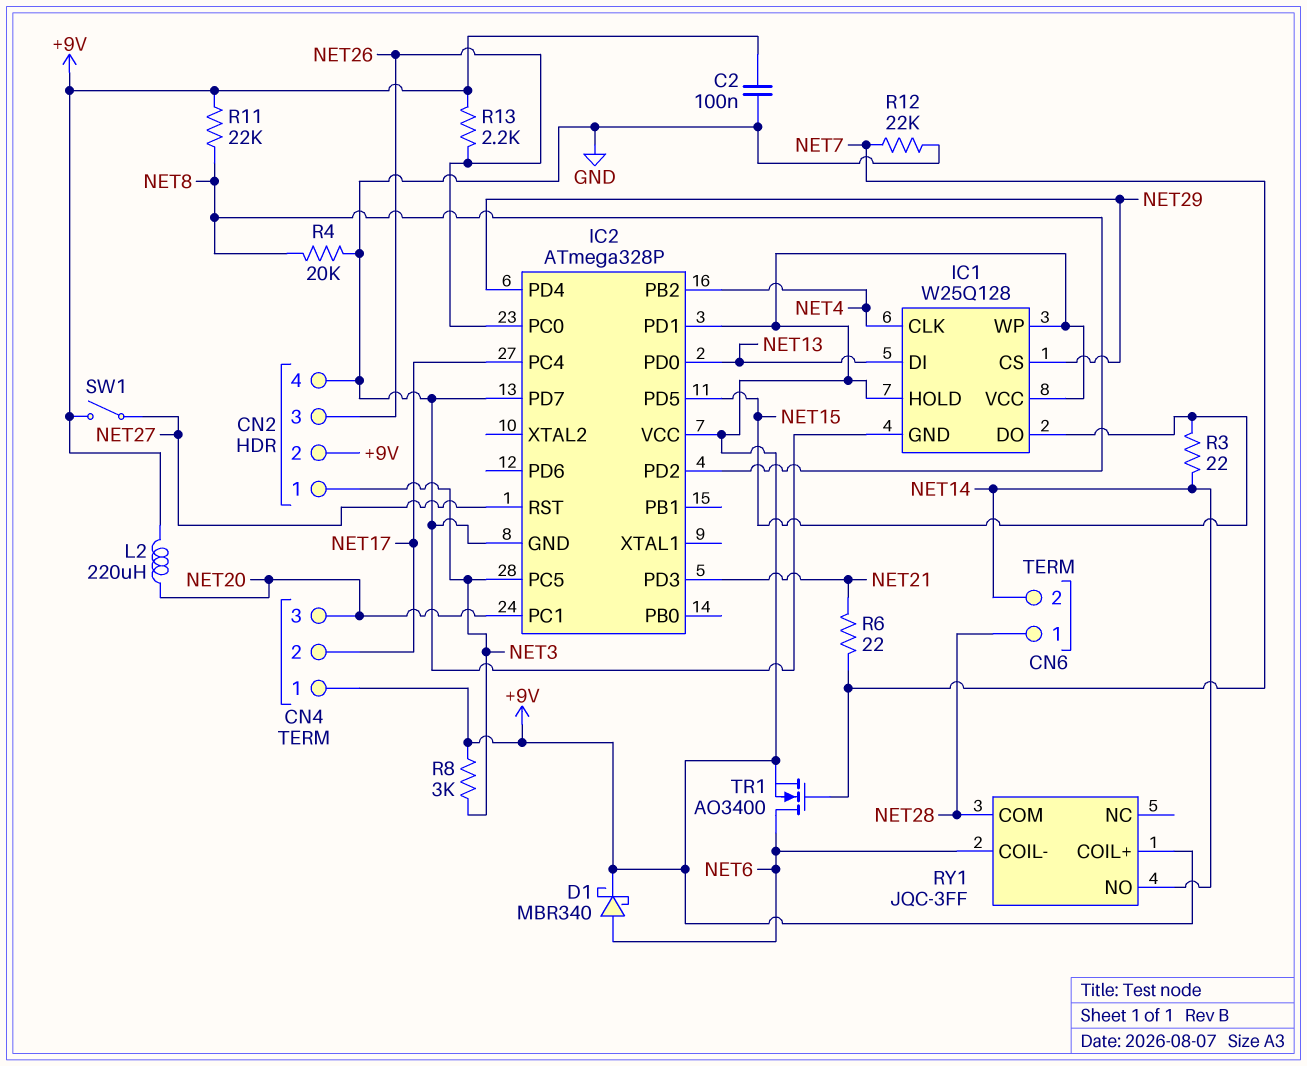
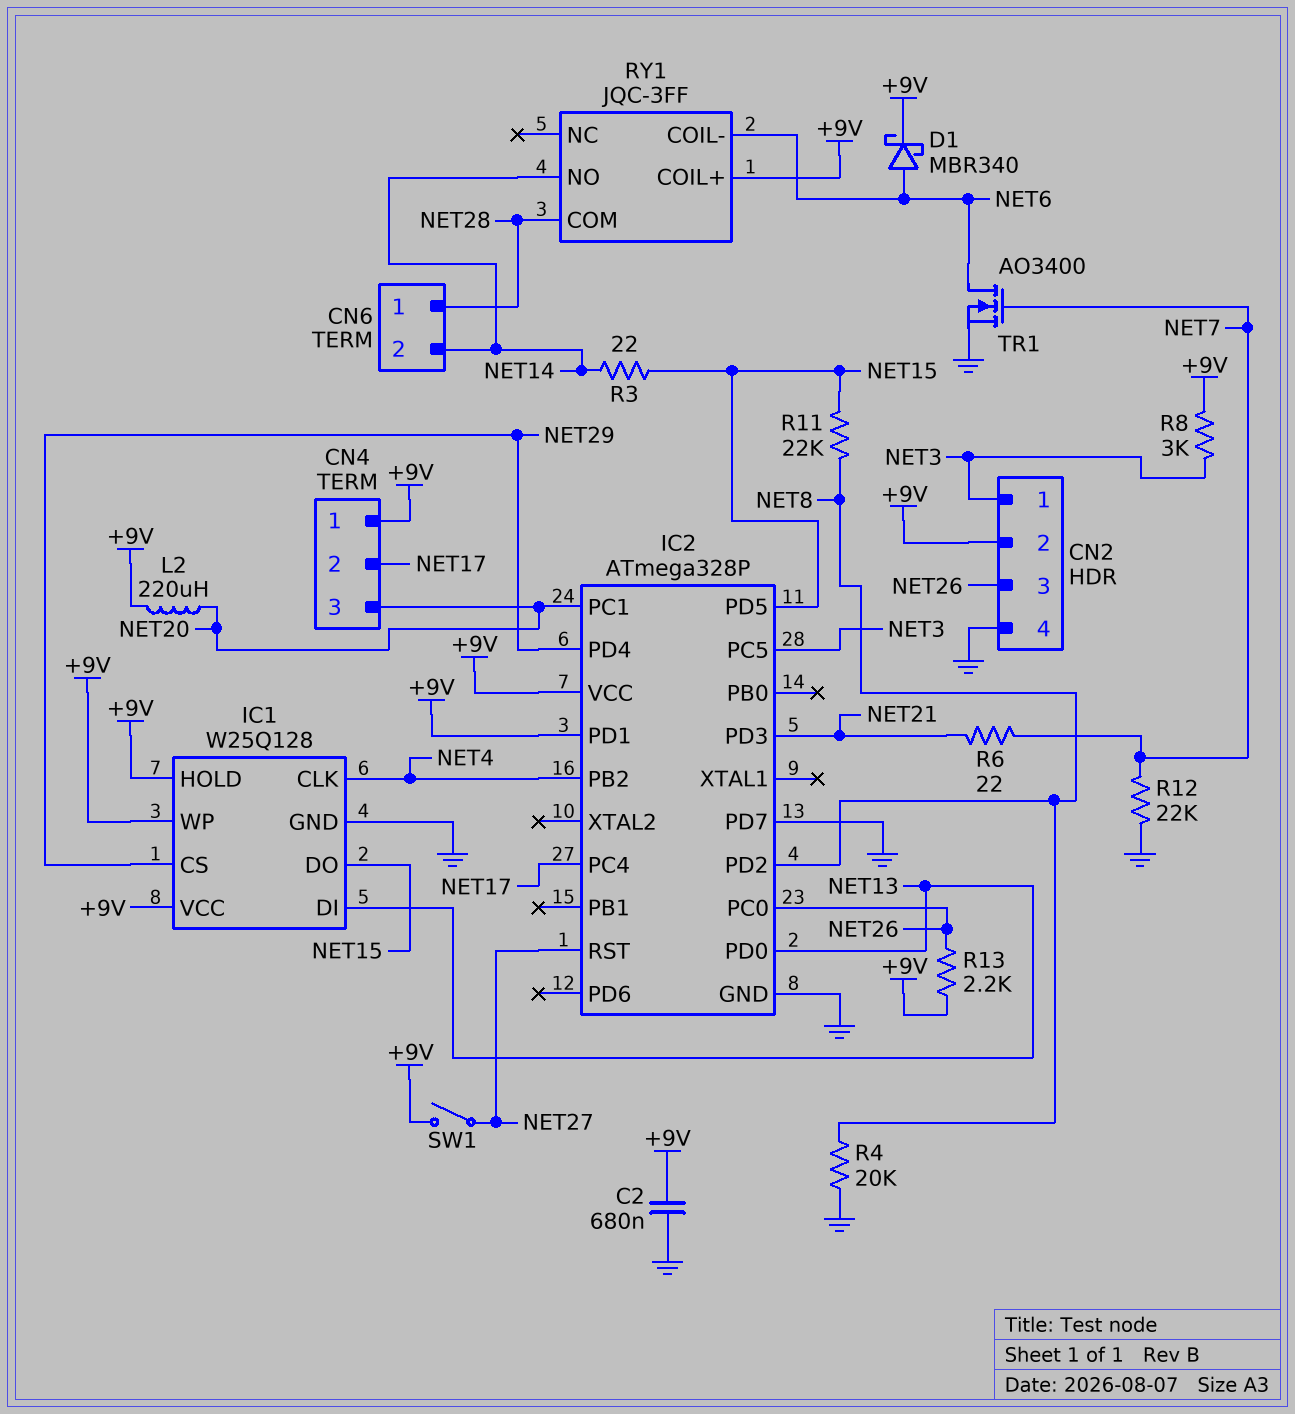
C2: 100nF (+9V, GND) -> 680nF (+9V, GND)
R11: 22k (+9V, NET8) -> 22k (NET8, NET15)
TR1: NMOS AO3400 (G NET7, D NET6, S +9V) -> NMOS AO3400 (G NET7, D NET6, S GND)

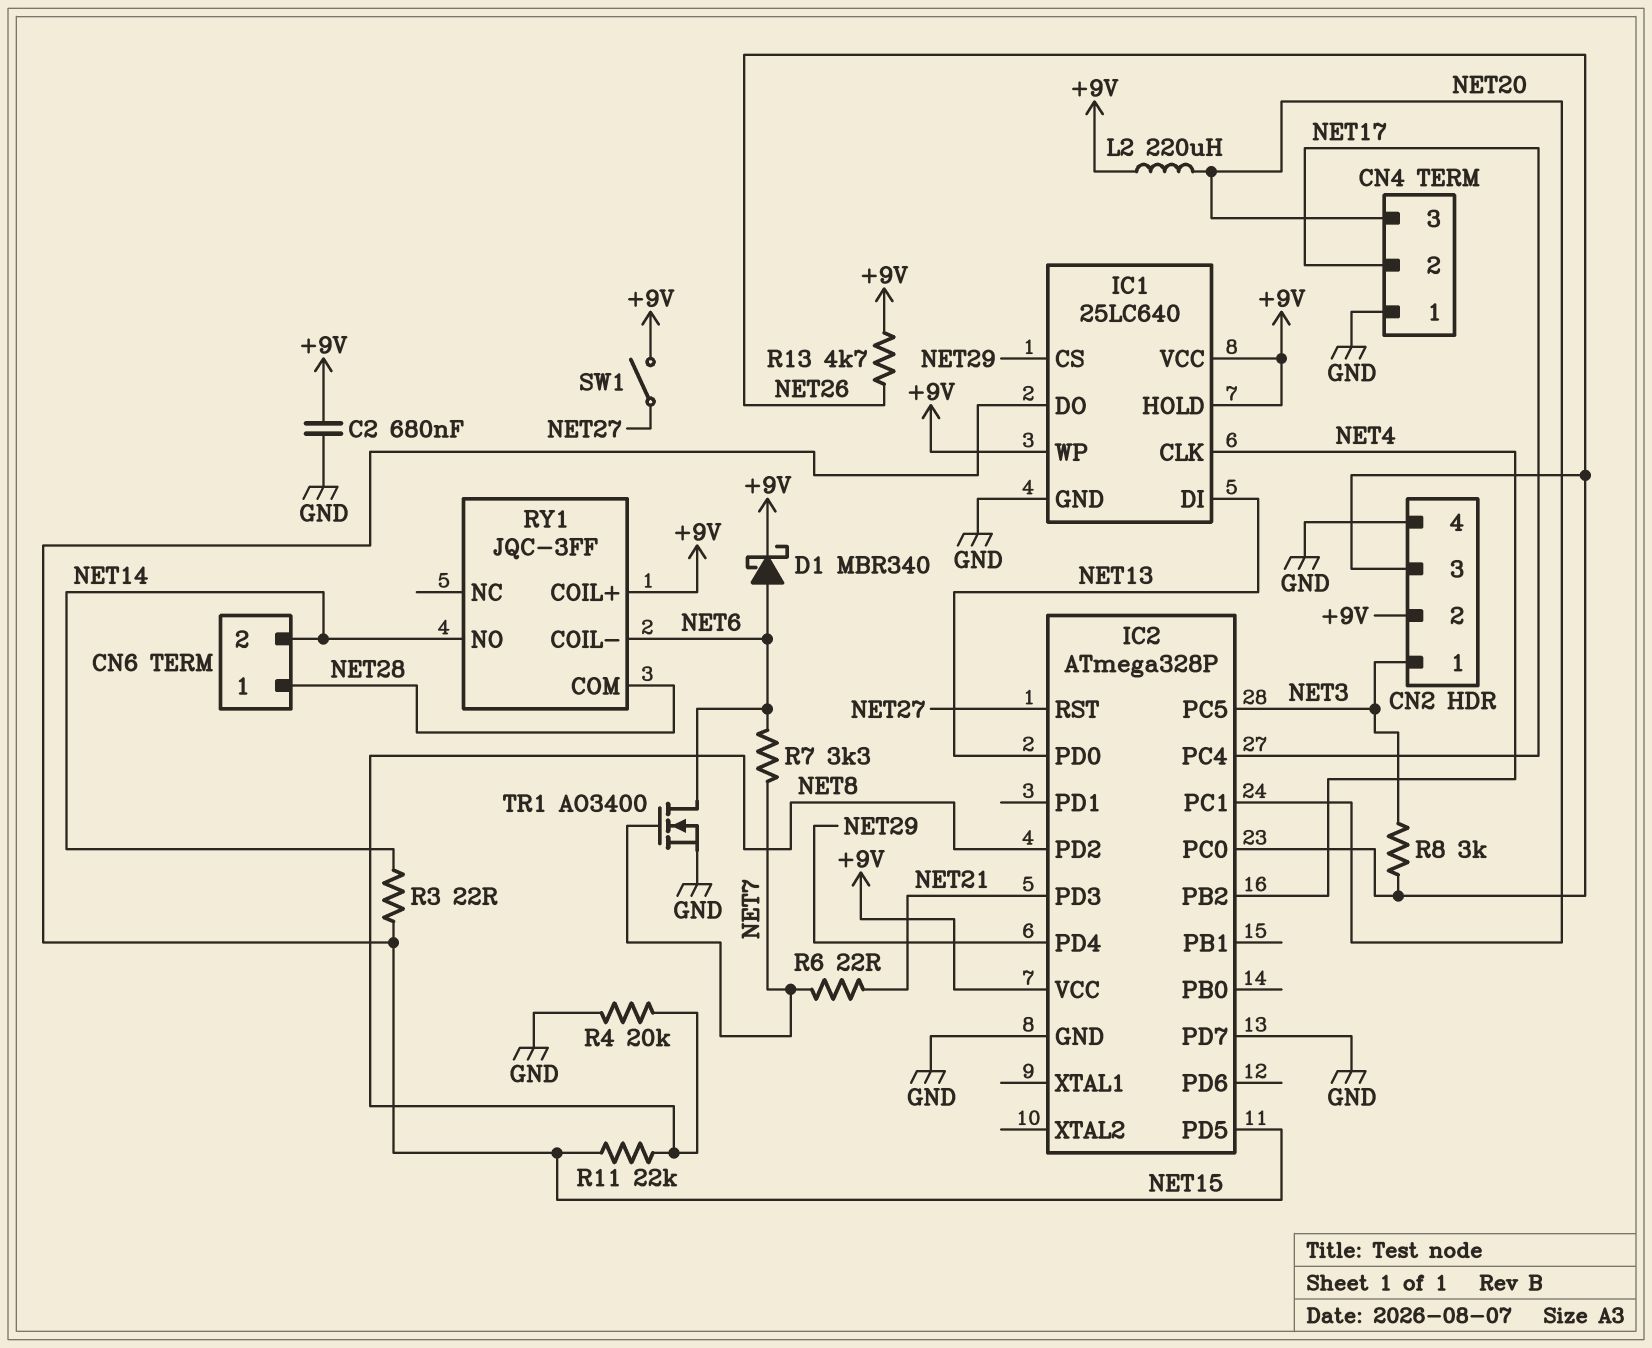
CN4 pin 1: +9V -> GND
IC1: W25Q128 -> 25LC640
IC2 pin PD1: +9V -> none
R7: none -> 3.3k (NET6, NET7)
R8: 3k (+9V, NET3) -> 3k (NET3, NET26)
R12: 22k (GND, NET7) -> none
R13: 2.2k (+9V, NET26) -> 4.7k (+9V, NET26)

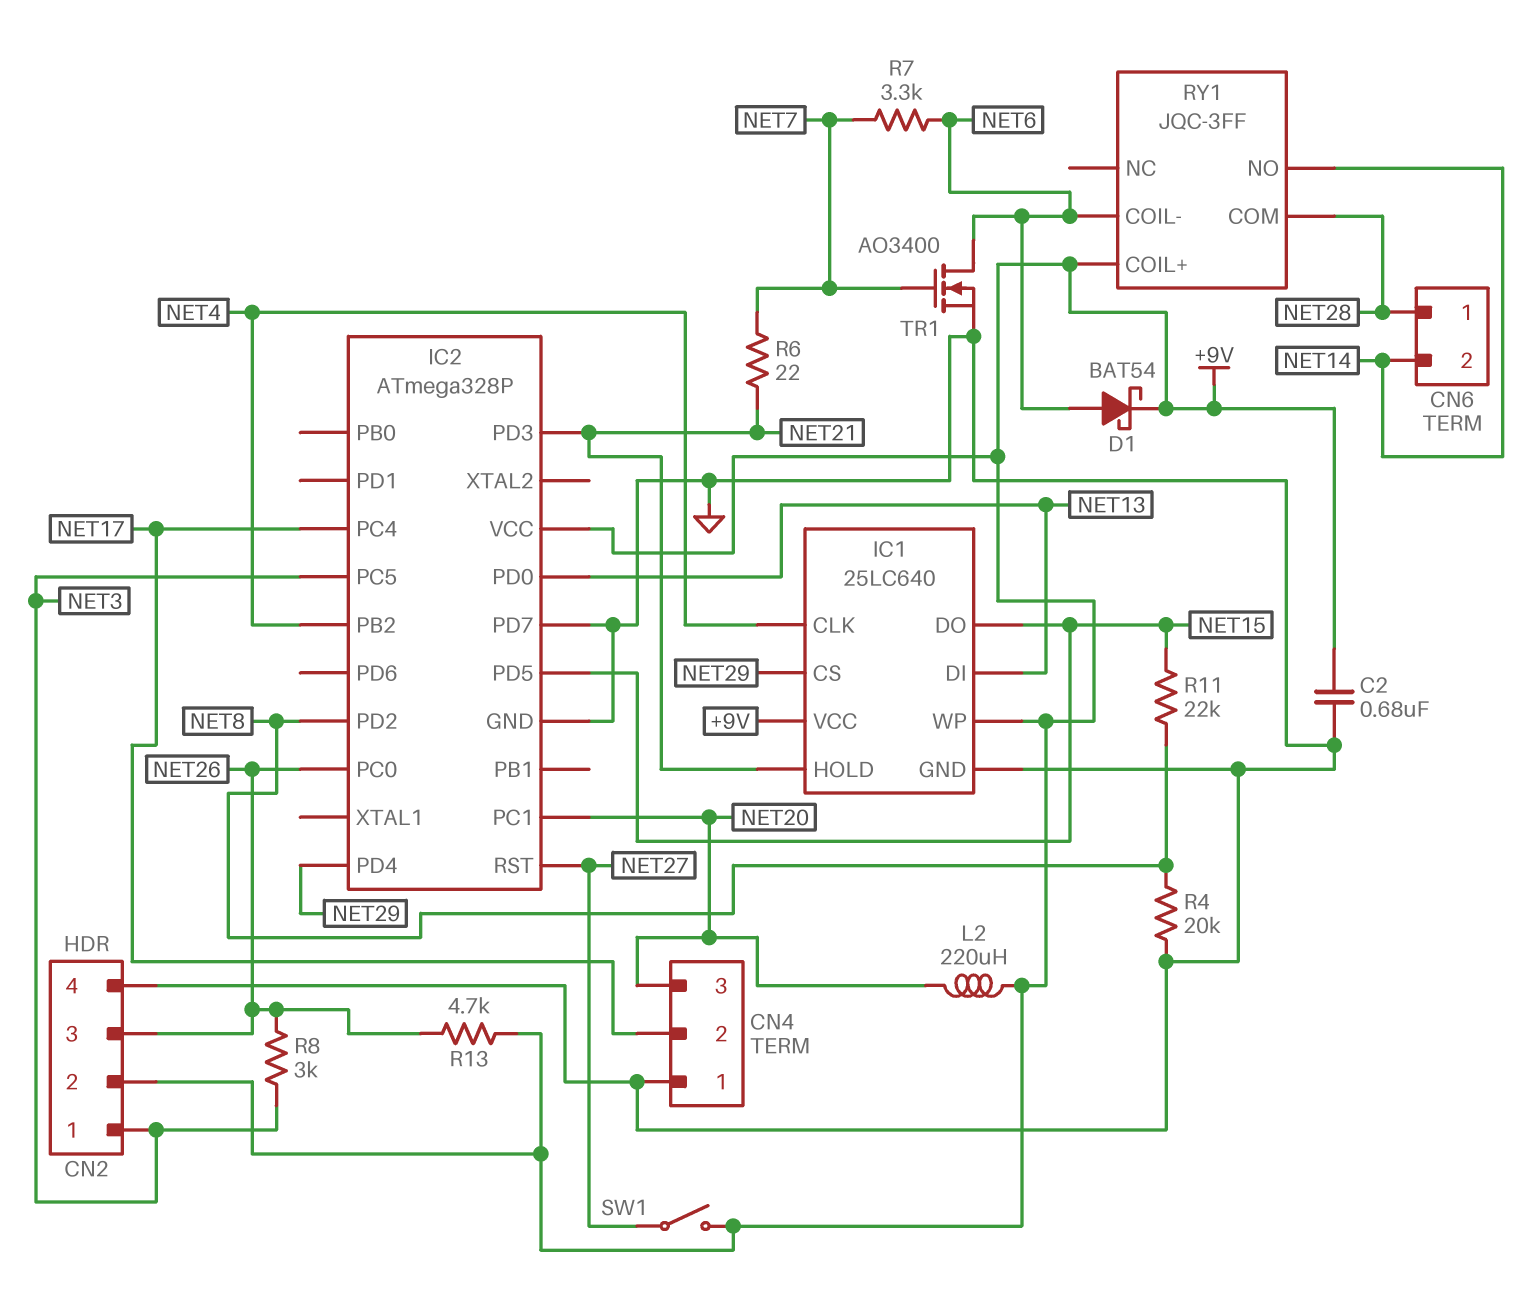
D1: schottky MBR340 (A NET6, K +9V) -> schottky BAT54 (A NET6, K +9V)
IC1 pin HOLD: +9V -> NET21
R3: 22 (NET14, NET15) -> none

